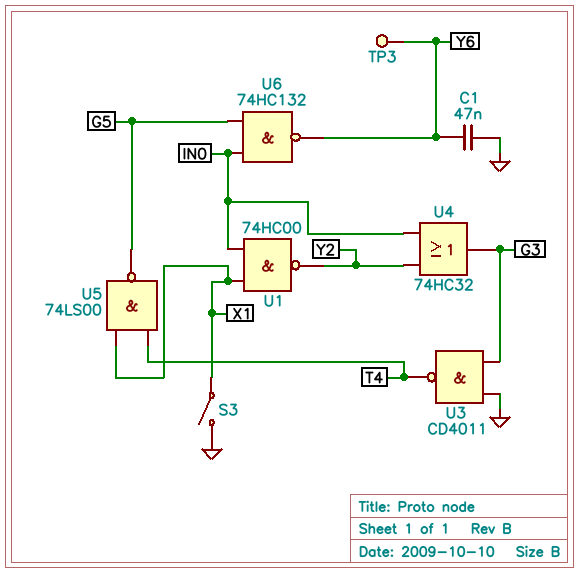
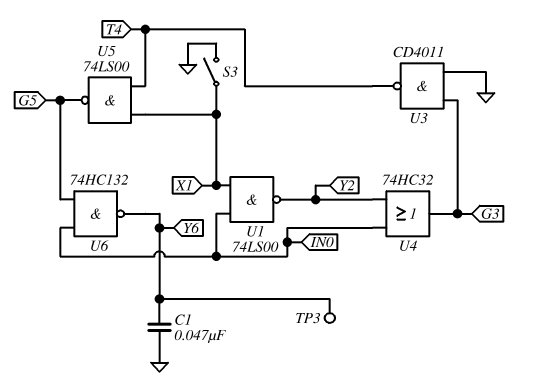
U1: NAND 74HC00 (in IN0, in X1, out Y2) -> NAND 74LS00 (in IN0, in X1, out Y2)

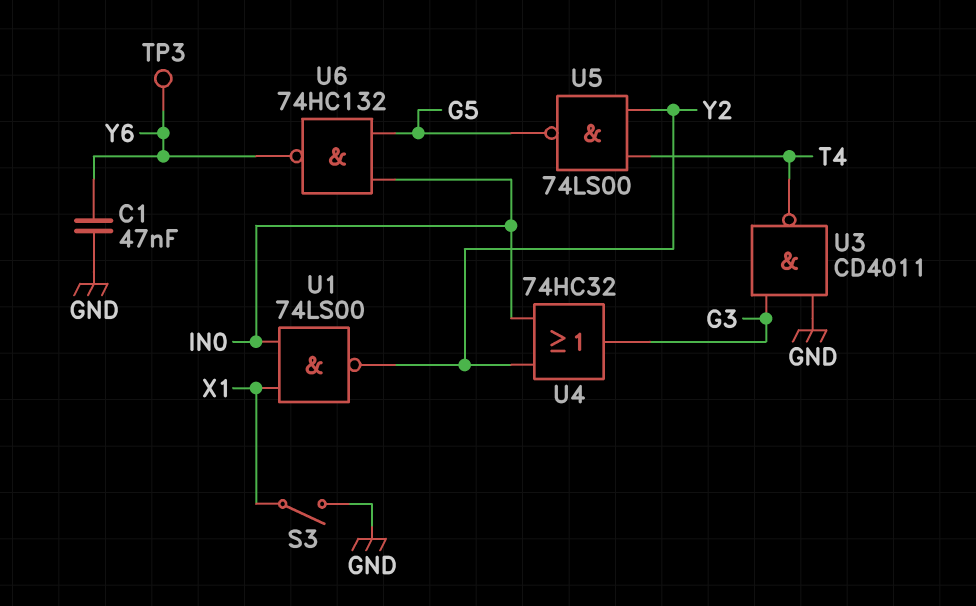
U5: NAND 74LS00 (in T4, in X1, out G5) -> NAND 74LS00 (in T4, in Y2, out G5)

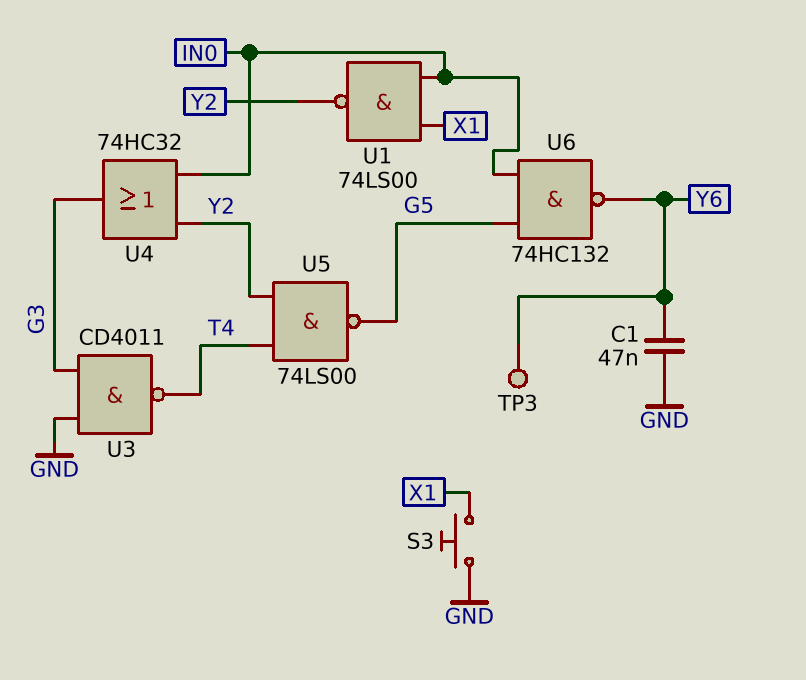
S3: switch (GND, X1) -> button (GND, X1)

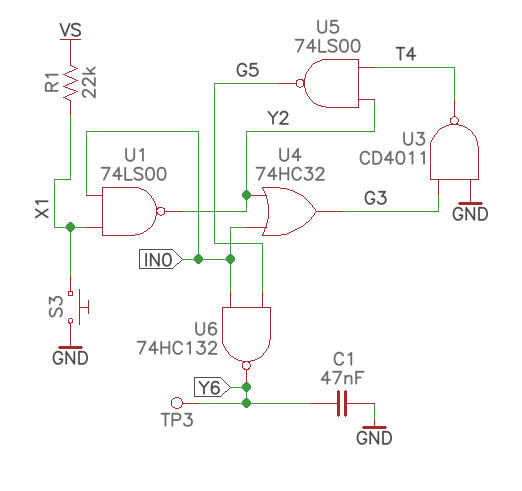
R1: none -> 22k (VS, X1)

